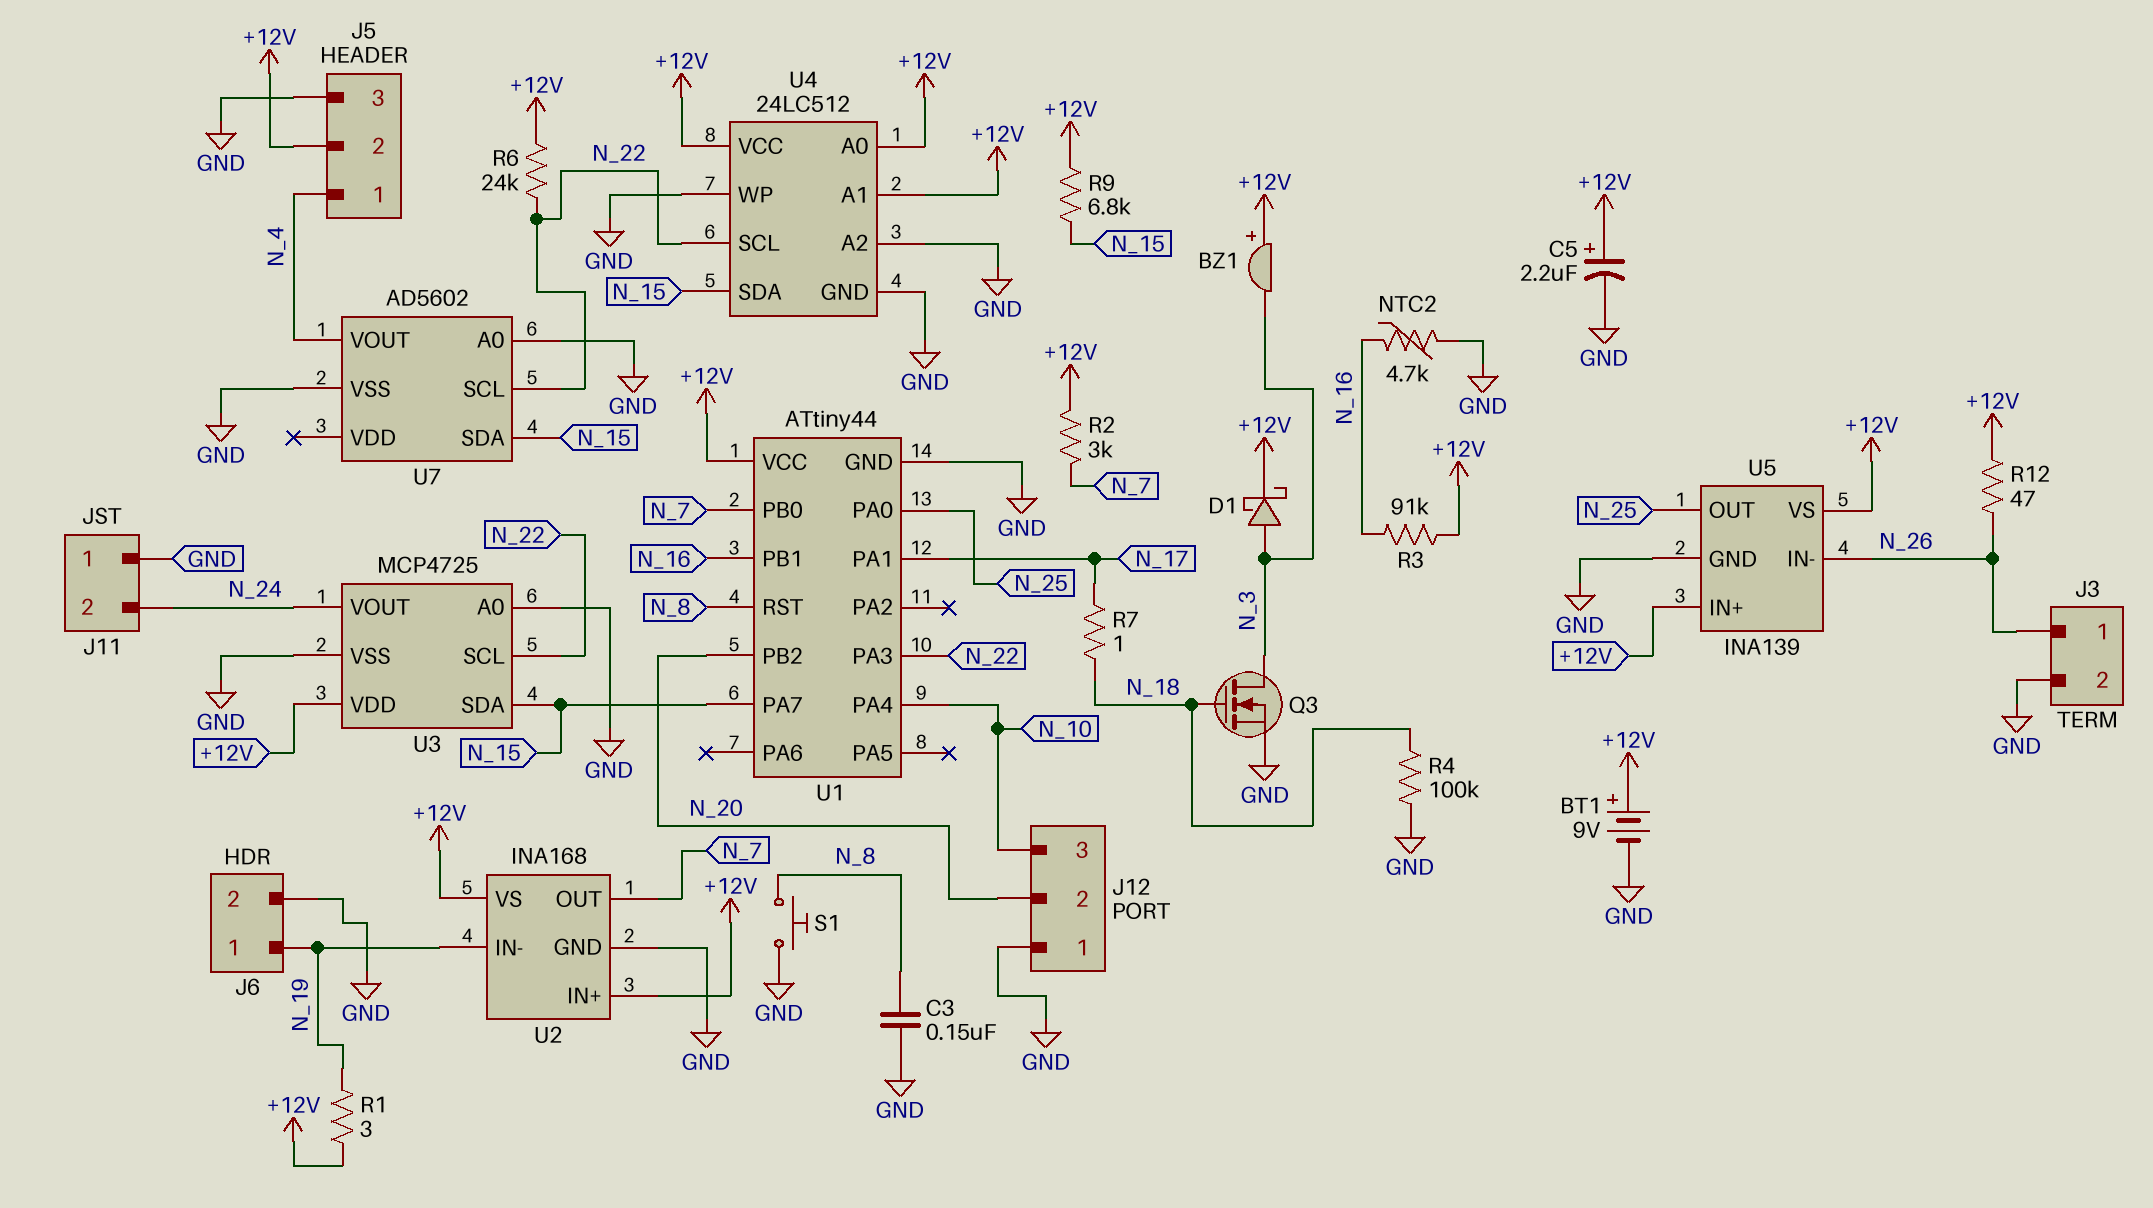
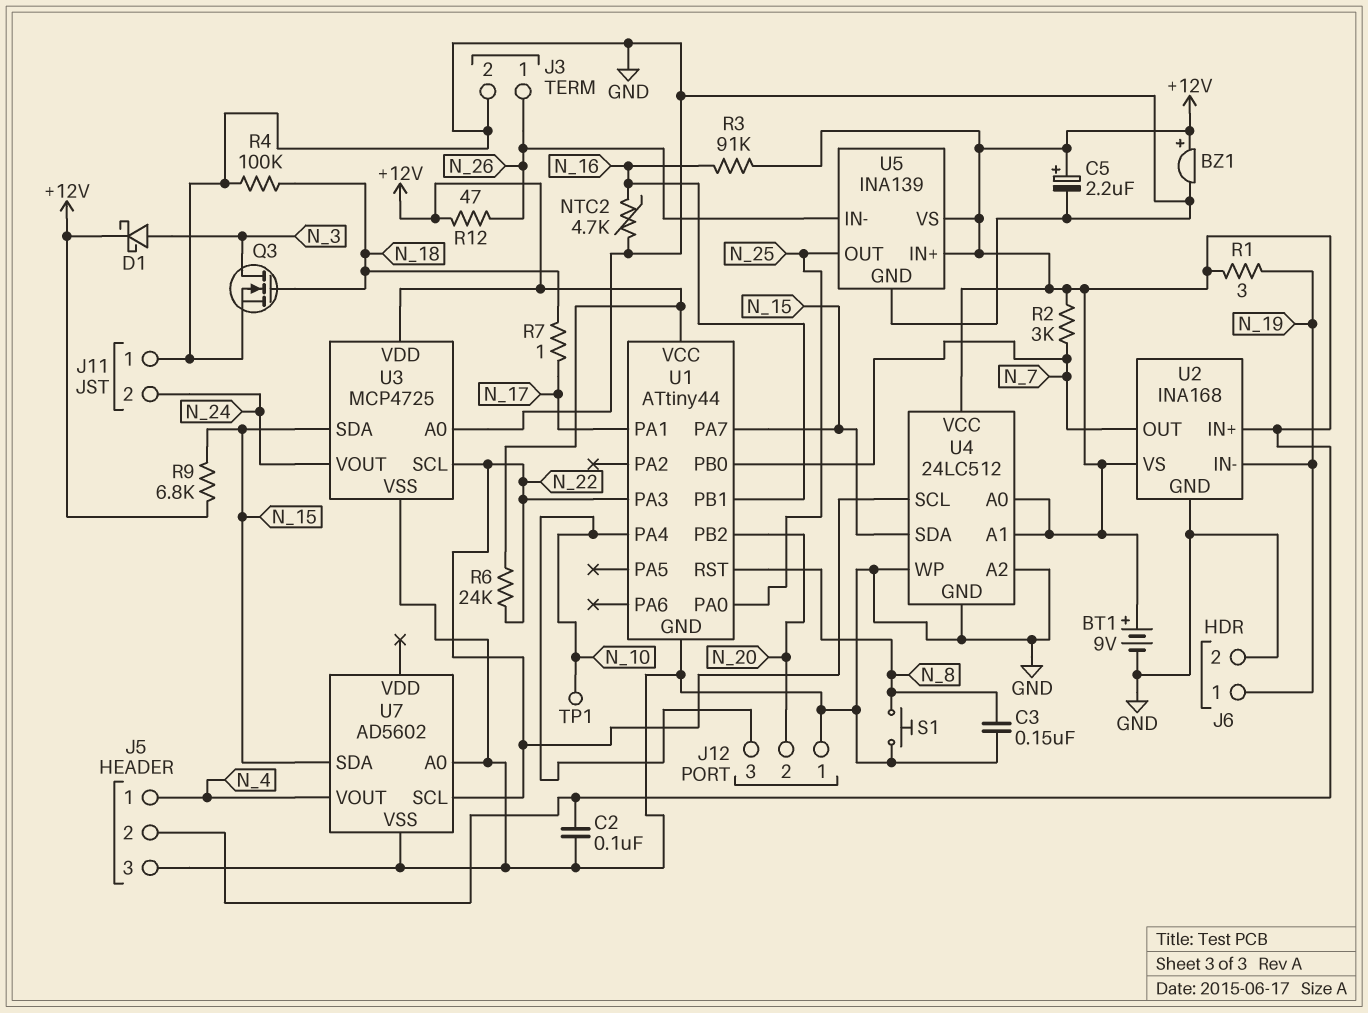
BZ1: buzzer (plus +12V, minus N_3) -> buzzer (plus +12V, minus GND)
C2: none -> 100nF (+12V, GND)
TP1: none -> test point (N_10)

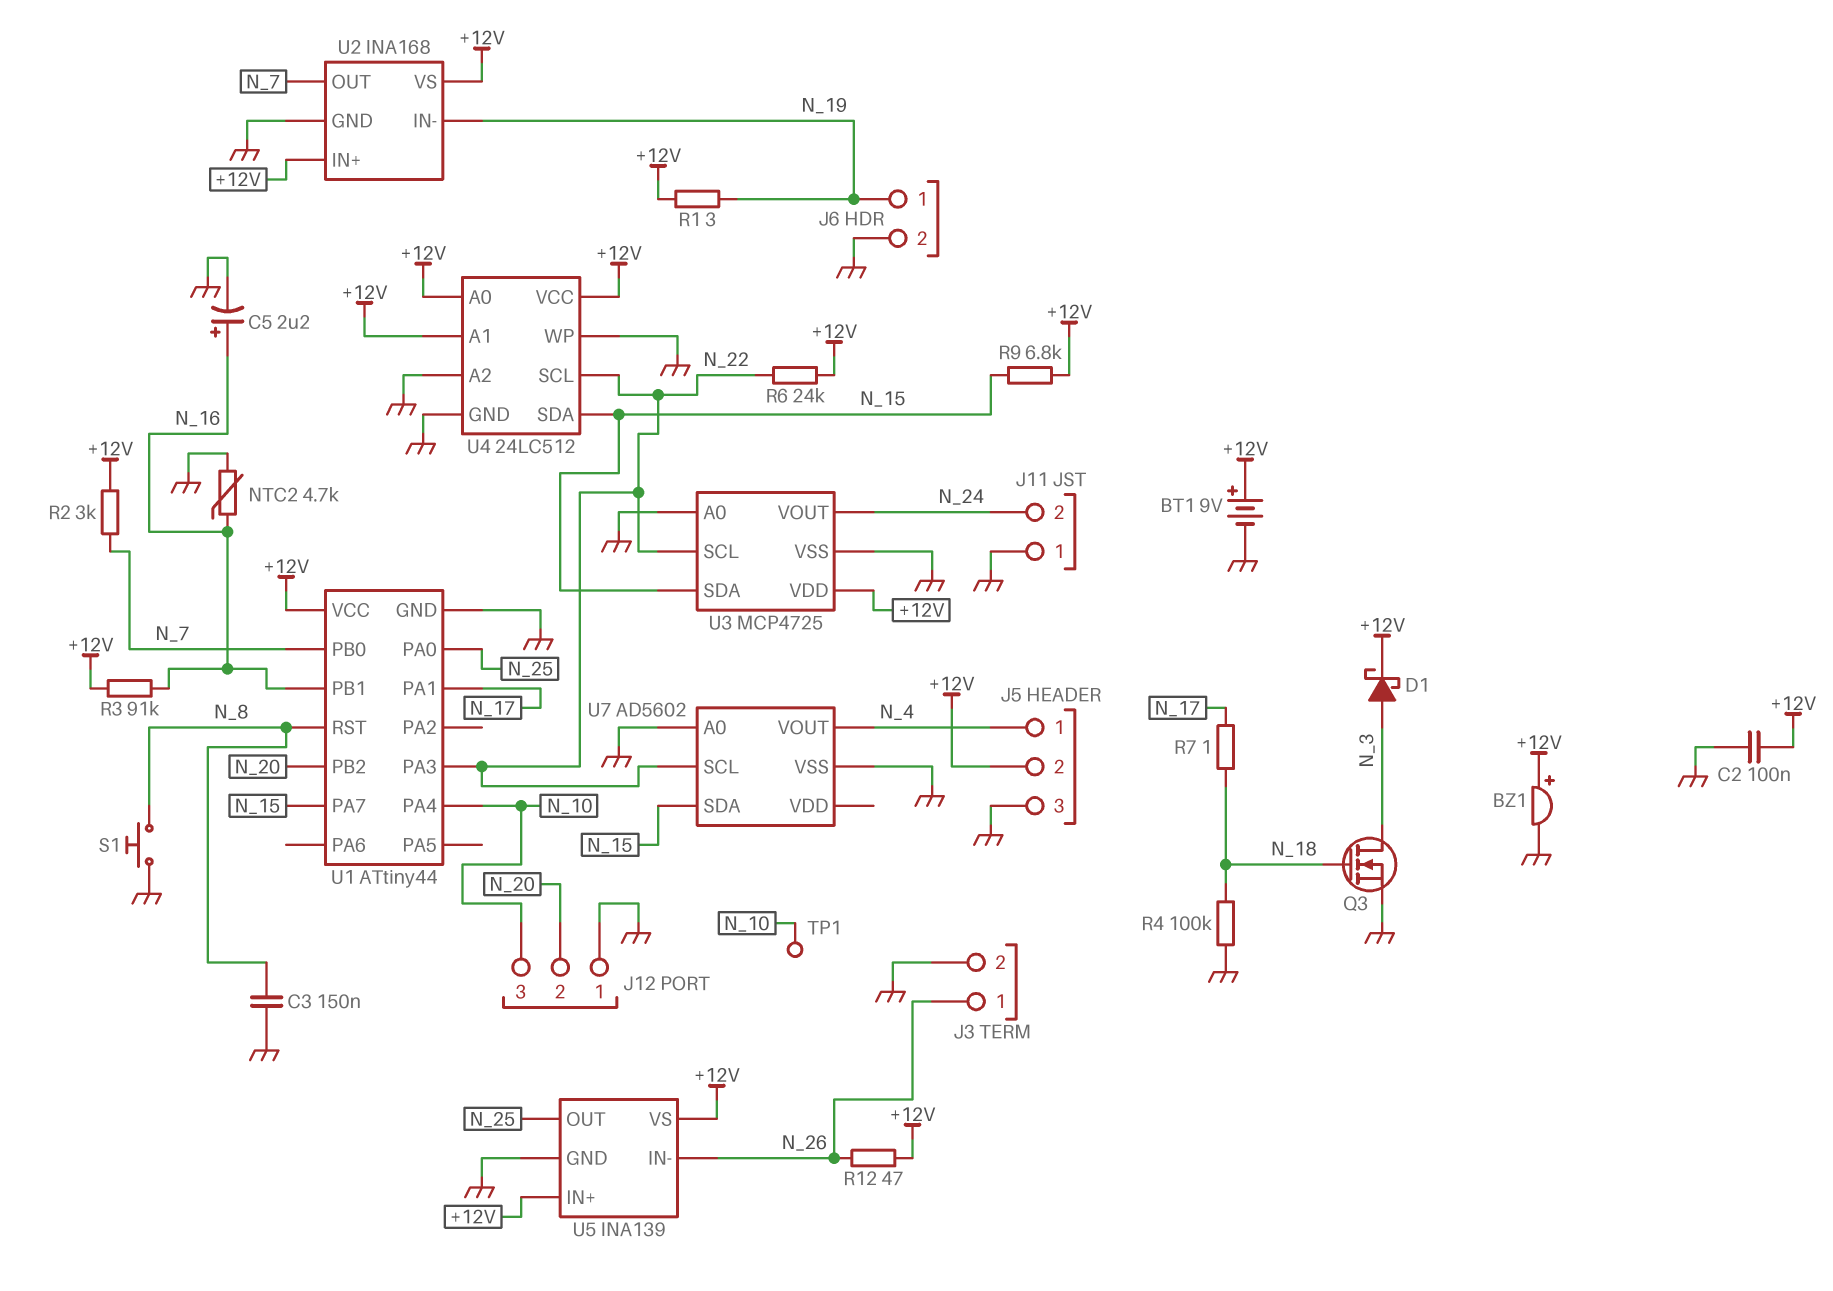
C5: 2.2uF (plus +12V, minus GND) -> 2.2uF (plus N_16, minus GND)

